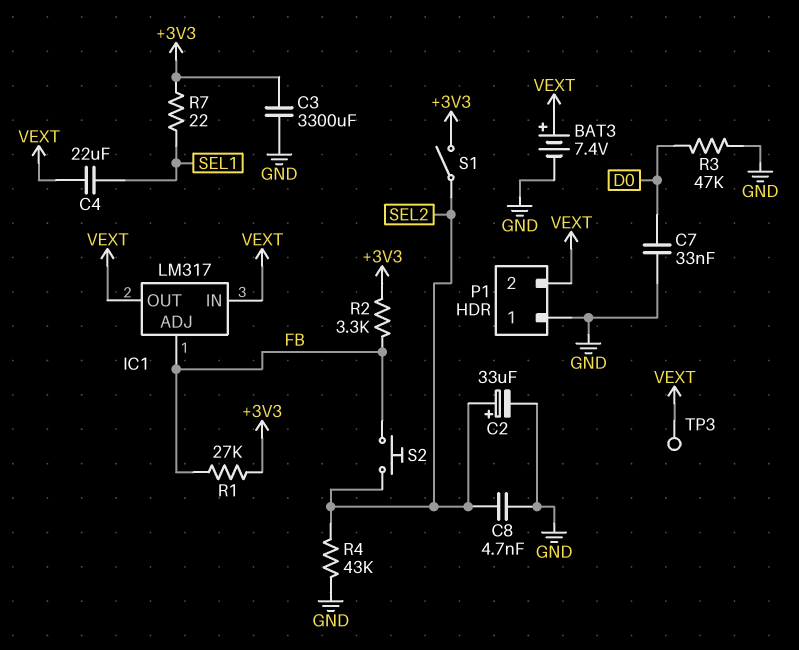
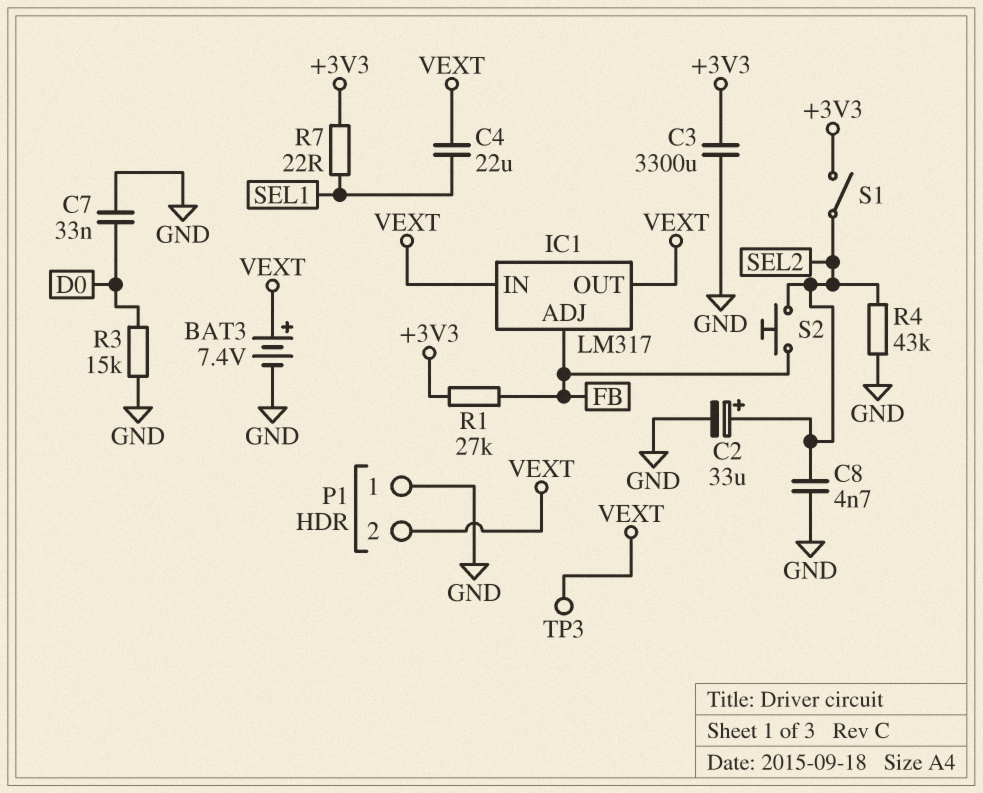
R2: 3.3k (+3V3, FB) -> none
R3: 47k (D0, GND) -> 15k (D0, GND)

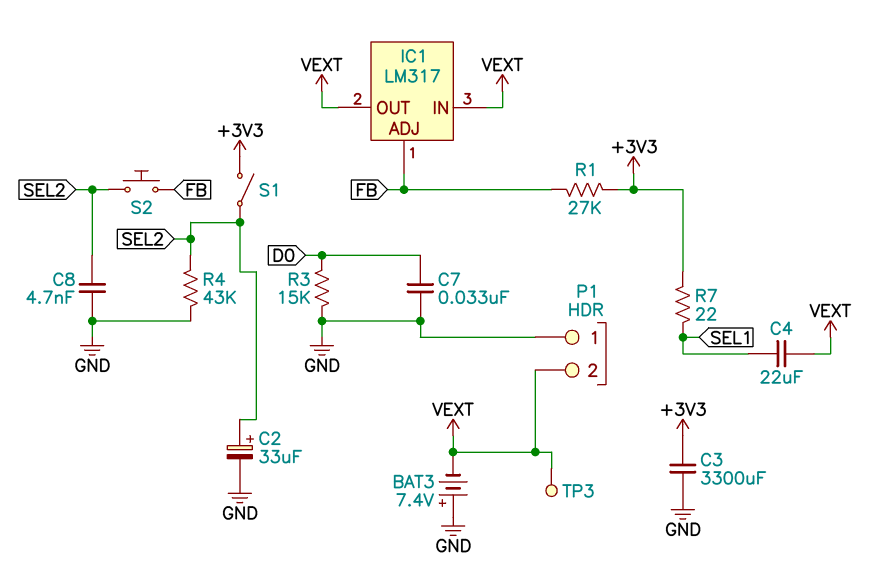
BAT3: 7.4V (plus VEXT, minus GND) -> 7.4V (plus GND, minus VEXT)

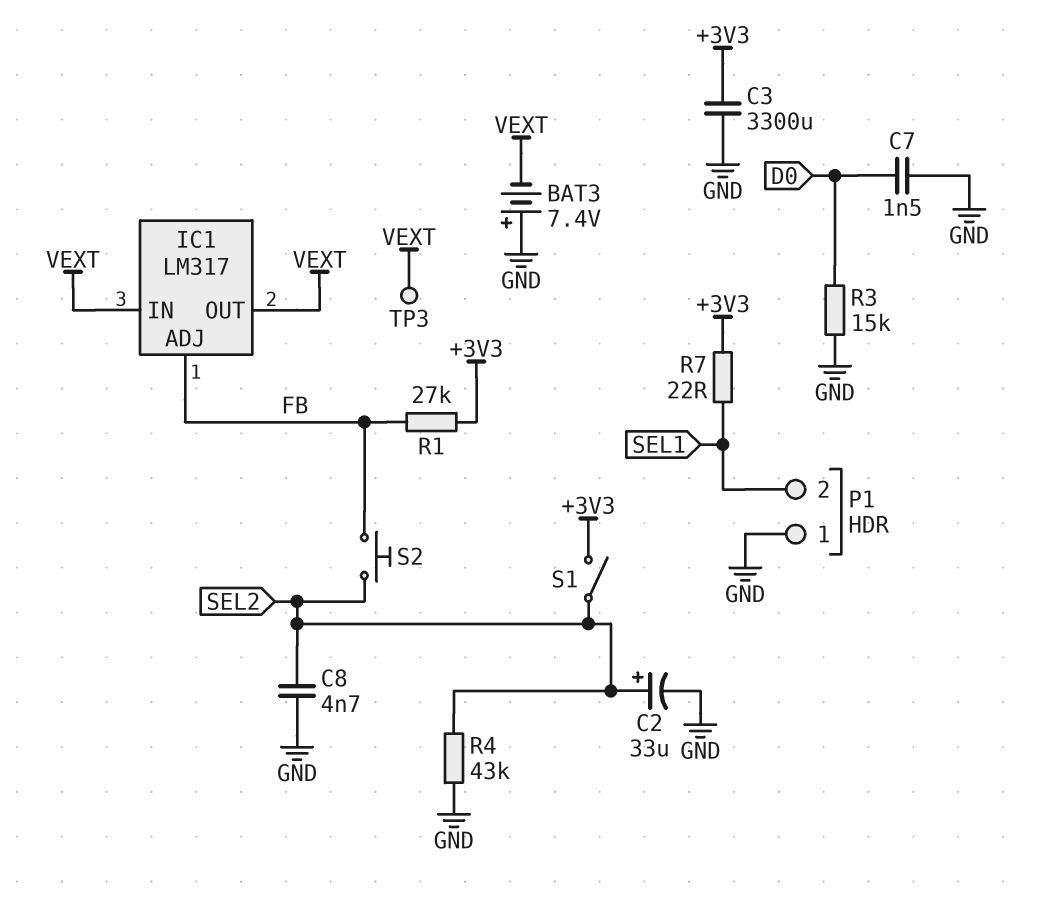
C4: 22uF (SEL1, VEXT) -> none
C7: 33nF (D0, GND) -> 1.5nF (D0, GND)
P1 pin 2: VEXT -> SEL1

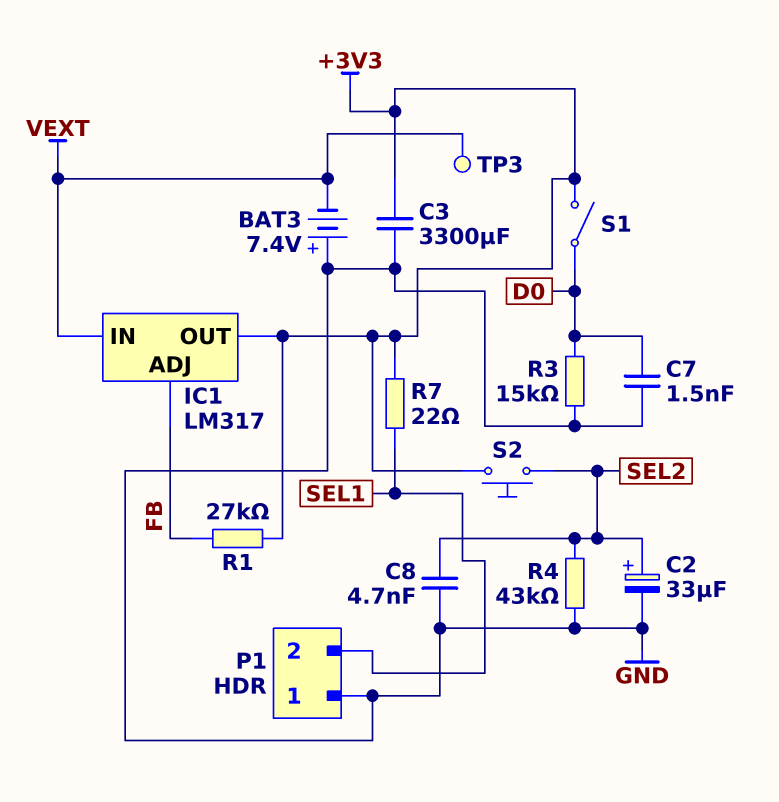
IC1 pin OUT: VEXT -> +3V3
S1: switch (+3V3, SEL2) -> switch (+3V3, D0)
S2: button (FB, SEL2) -> button (+3V3, SEL2)

